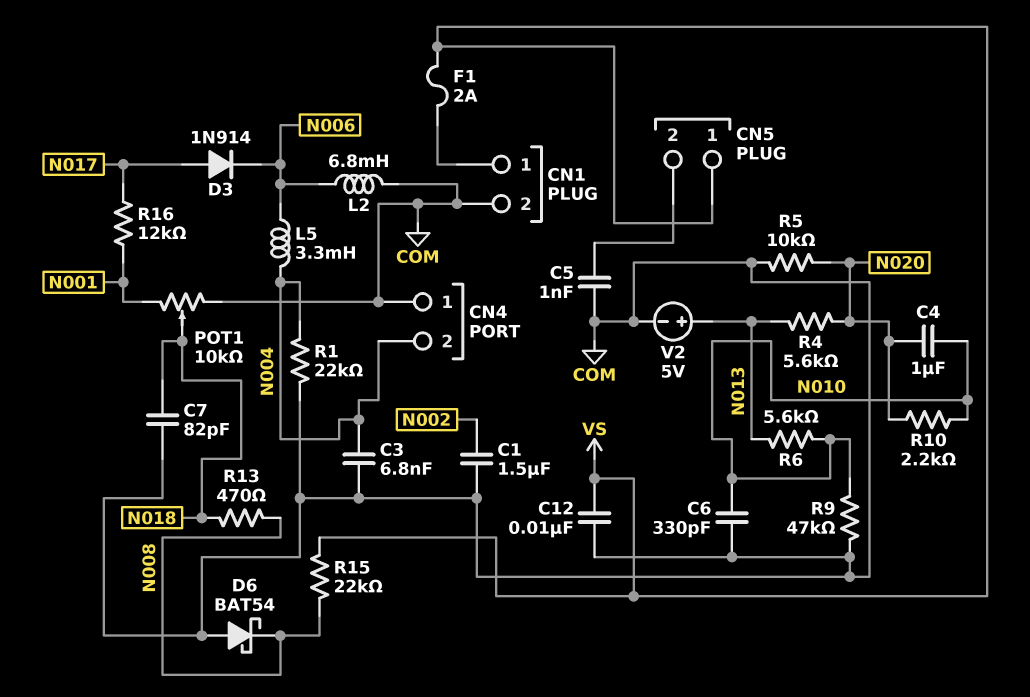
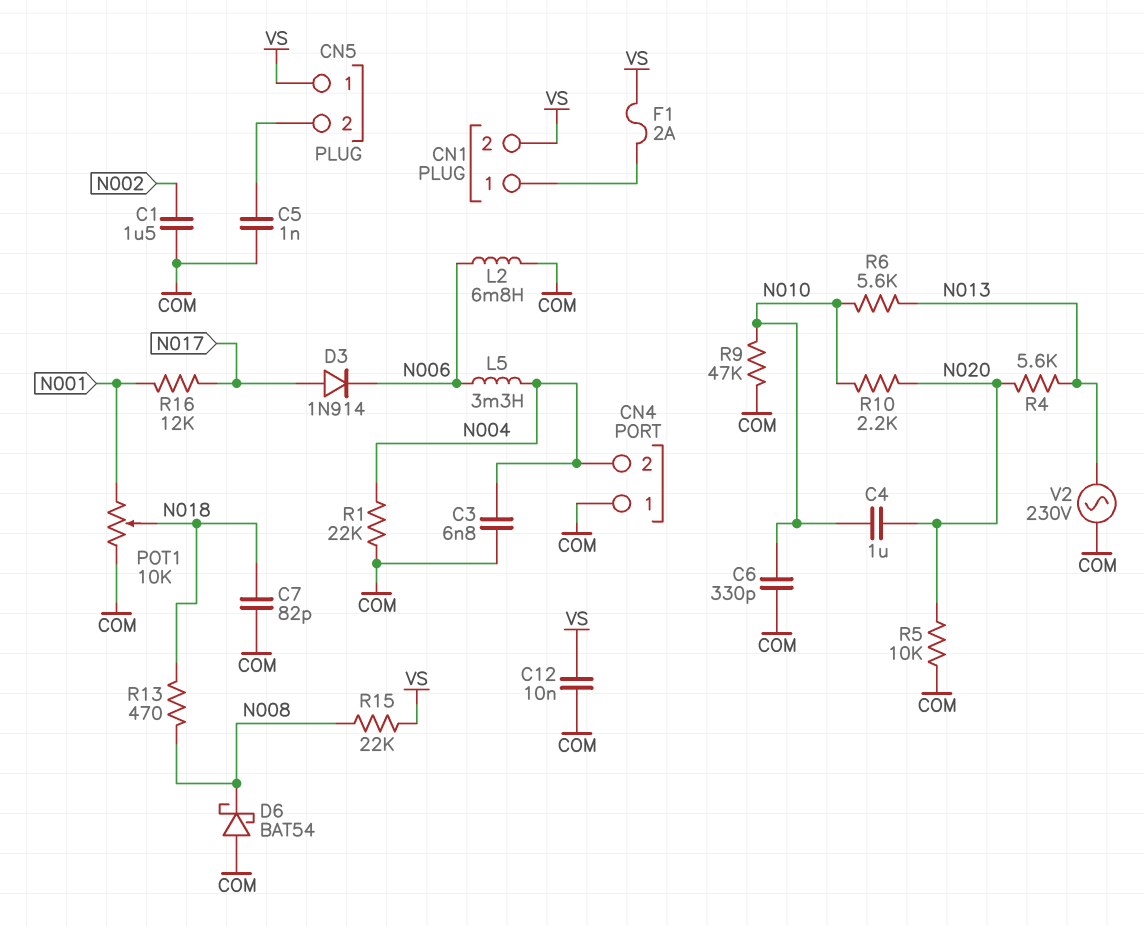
CN1 pin 2: COM -> VS
V2: 5V (plus N013, minus COM) -> AC 230V (COM, N013)

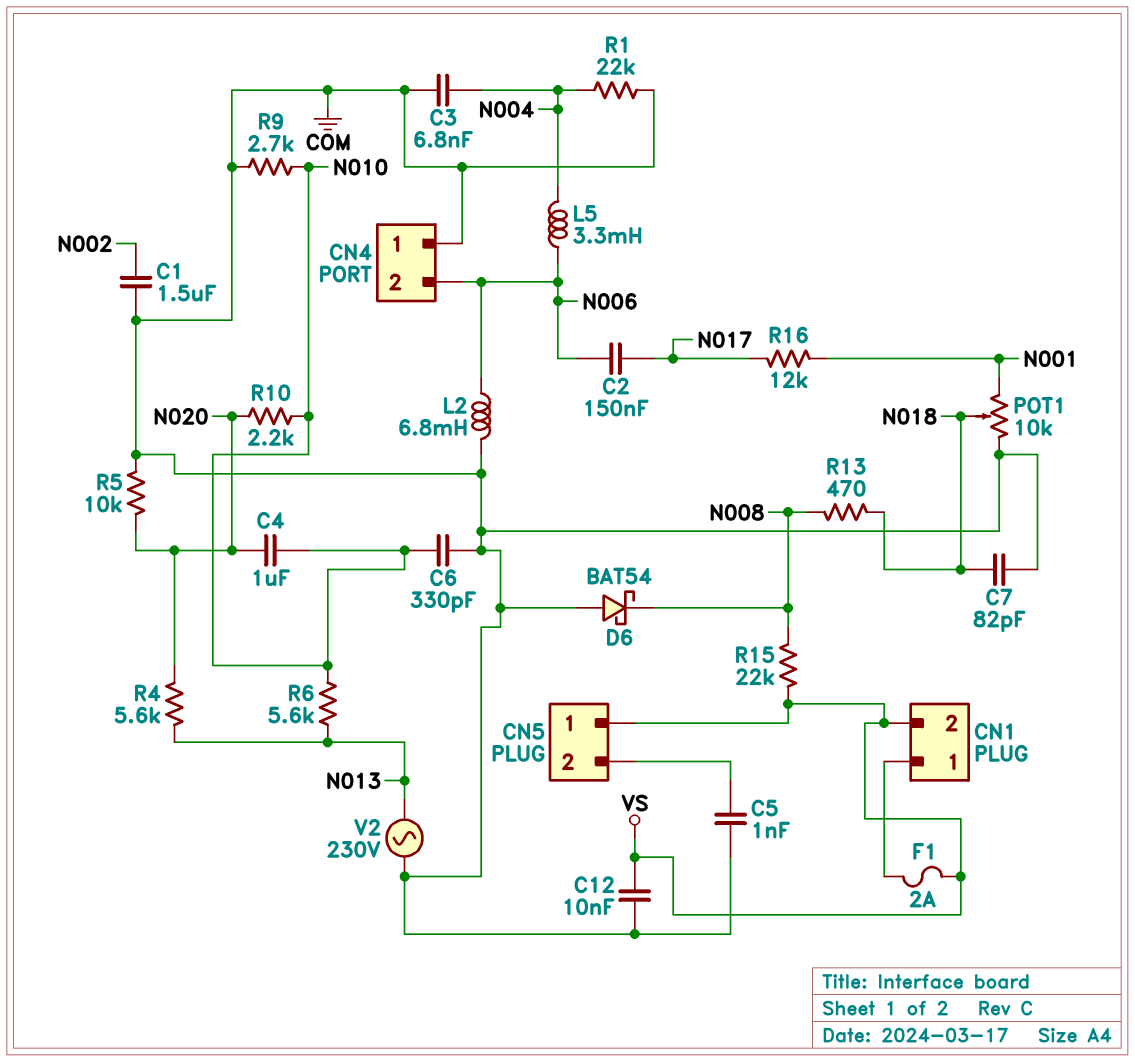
C2: none -> 150nF (N006, N017)
CN4 pin 2: N004 -> N006
D3: diode 1N914 (A N017, K N006) -> none
R9: 47k (COM, N010) -> 2.7k (COM, N010)

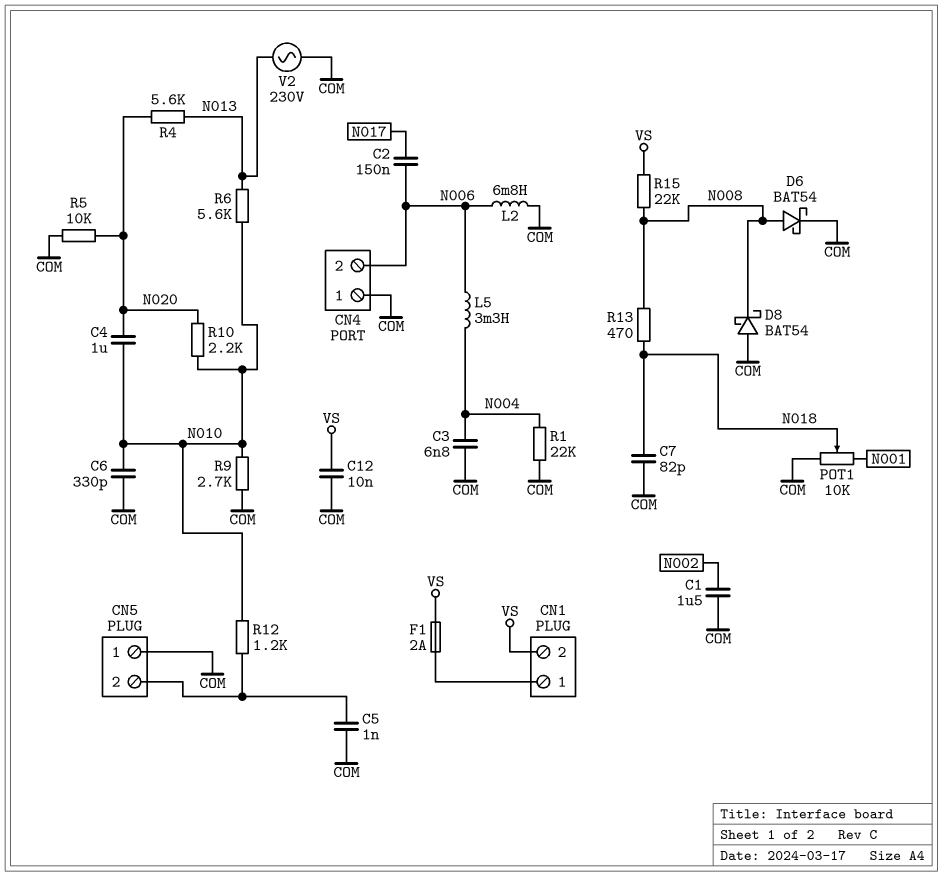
CN5 pin 1: VS -> COM
D6: schottky BAT54 (A COM, K N008) -> schottky BAT54 (A N008, K COM)
D8: none -> schottky BAT54 (A COM, K N008)
R12: none -> 1.2k (CN5/2, N010)
R16: 12k (N001, N017) -> none

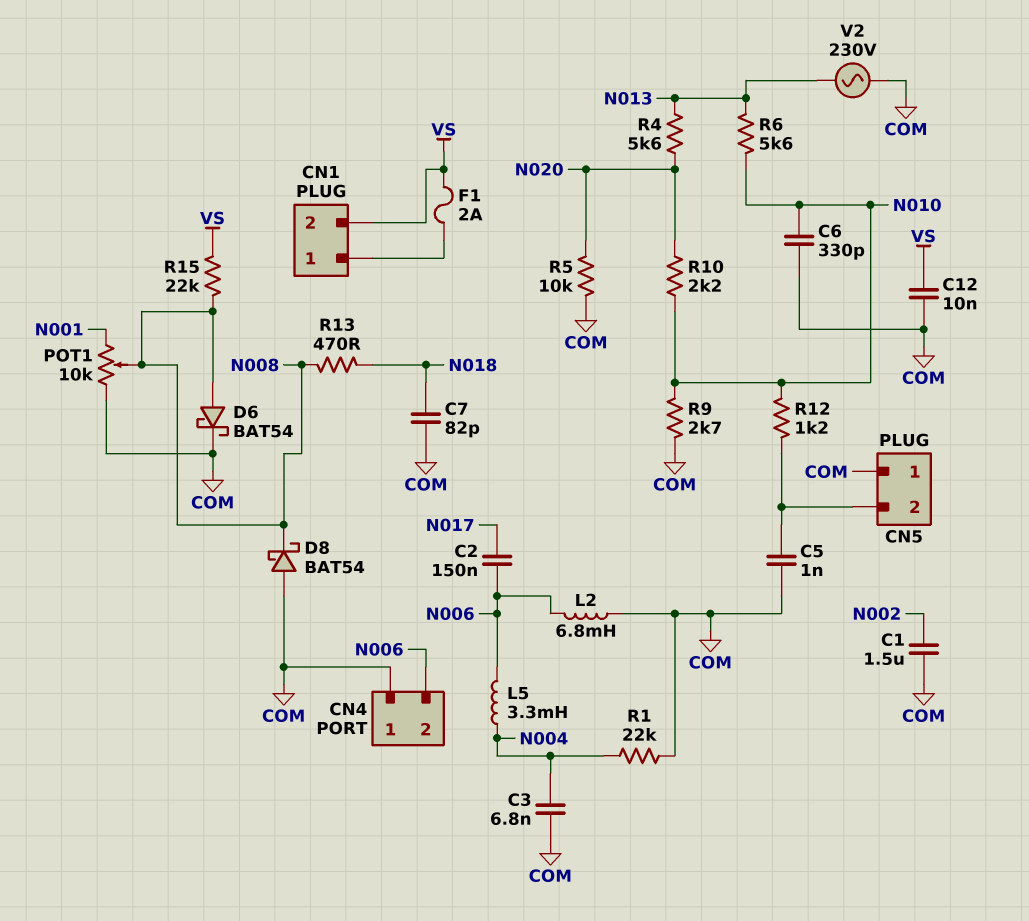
C4: 1uF (N010, N020) -> none
POT1: 10k (COM, N001, wiper N018) -> 10k (COM, N001, wiper N008)

